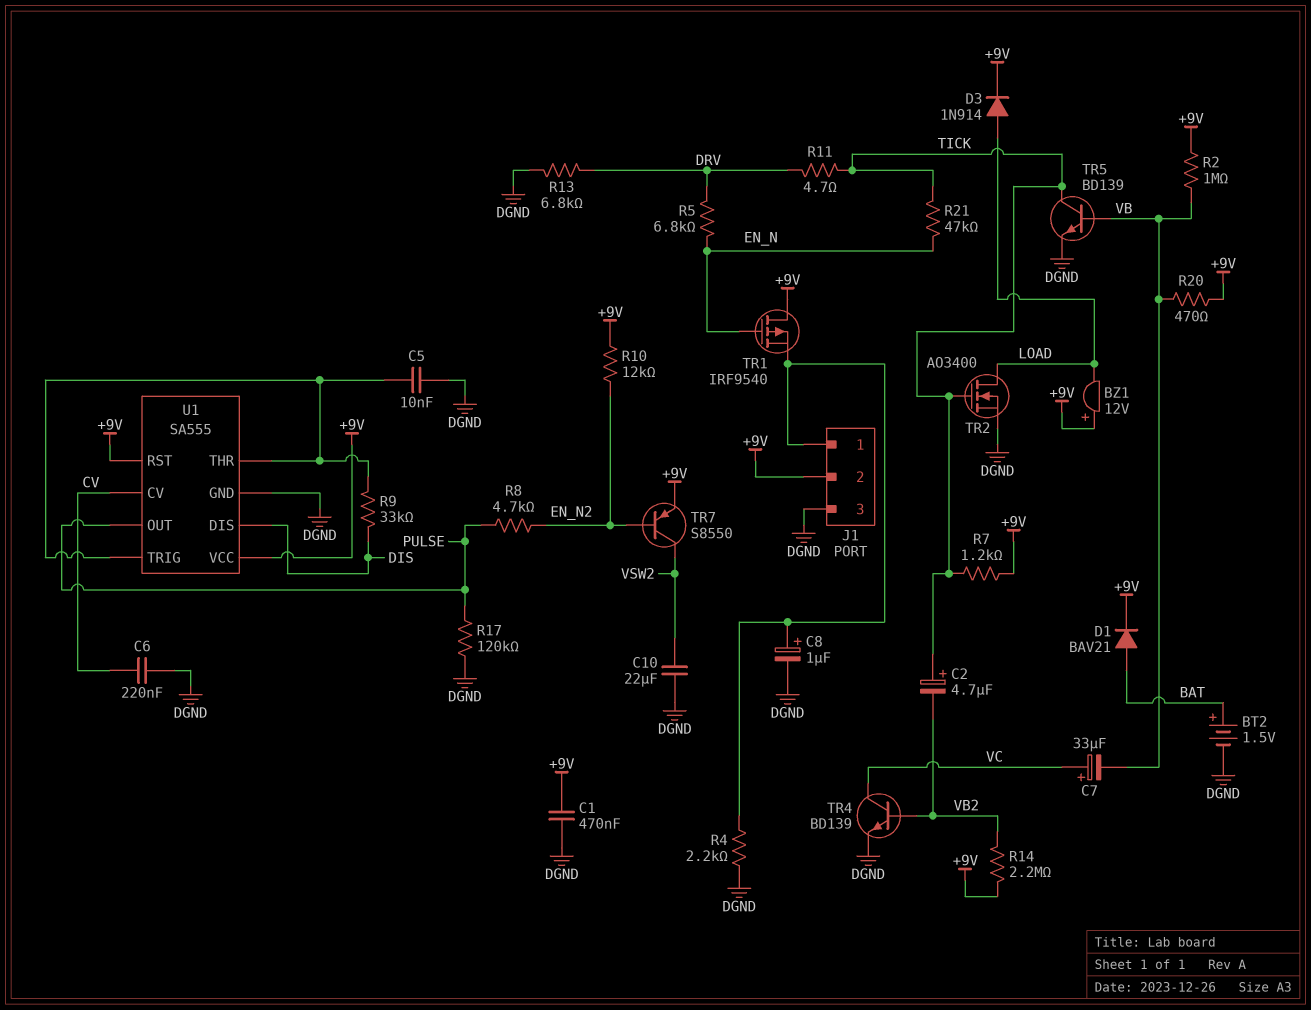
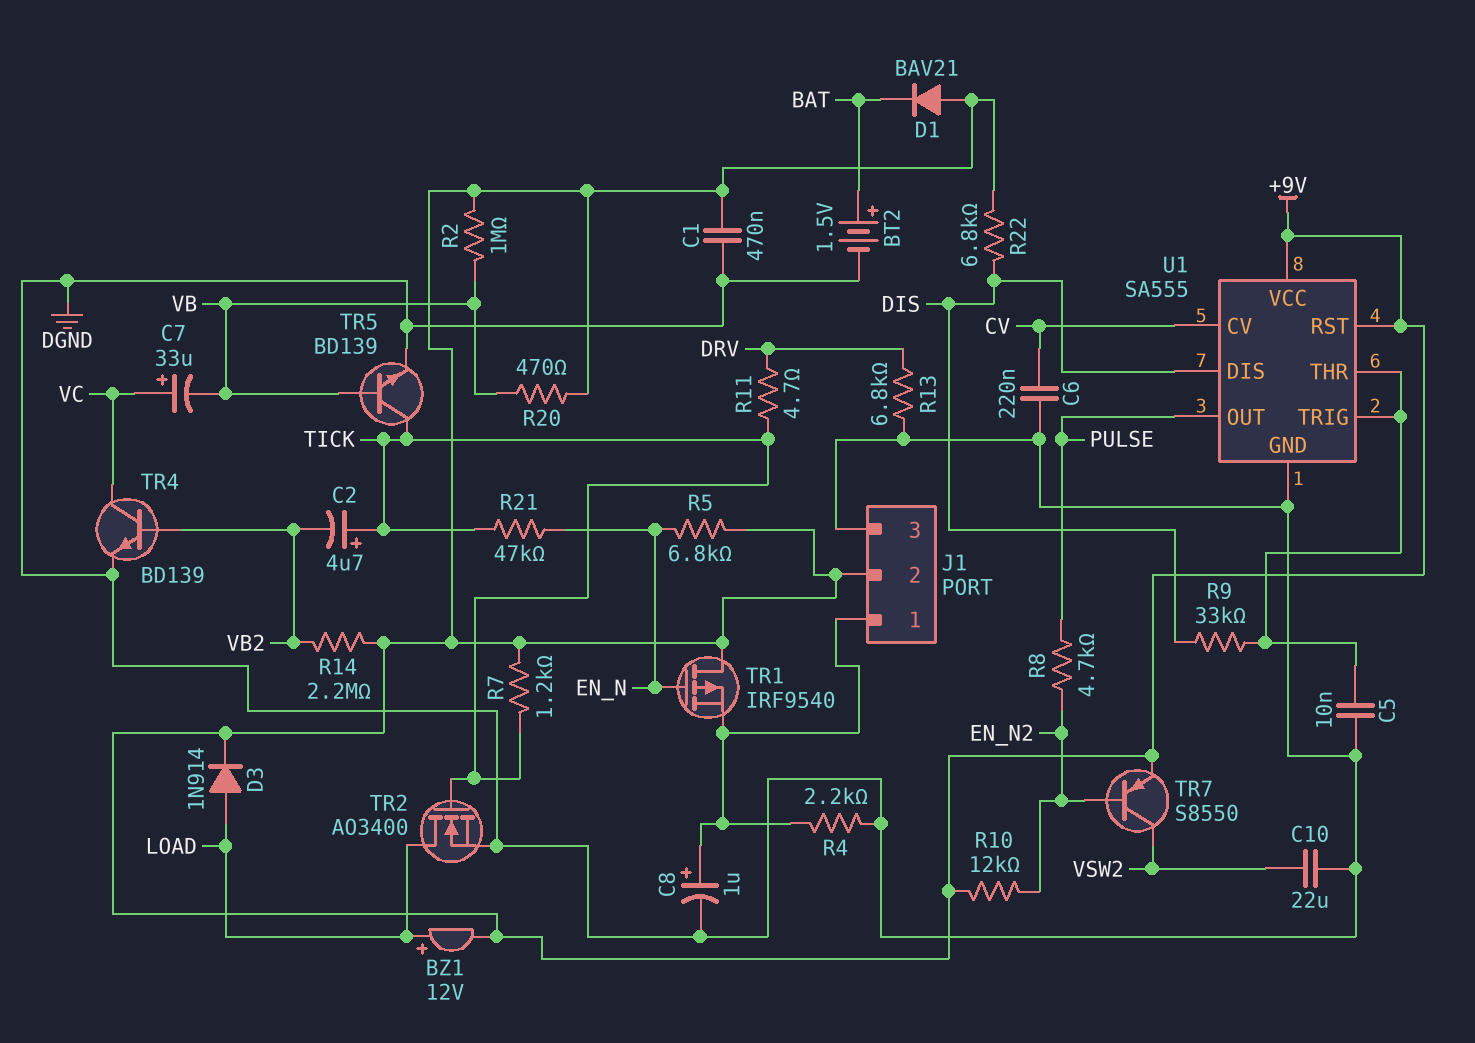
BZ1: buzzer 12V (plus +9V, minus LOAD) -> buzzer 12V (plus LOAD, minus +9V)
D1: diode BAV21 (A BAT, K +9V) -> diode BAV21 (A +9V, K BAT)
R5: 6.8k (DRV, EN_N) -> 6.8k (+9V, EN_N)
R17: 120k (DGND, PULSE) -> none
R22: none -> 6.8k (+9V, DIS)

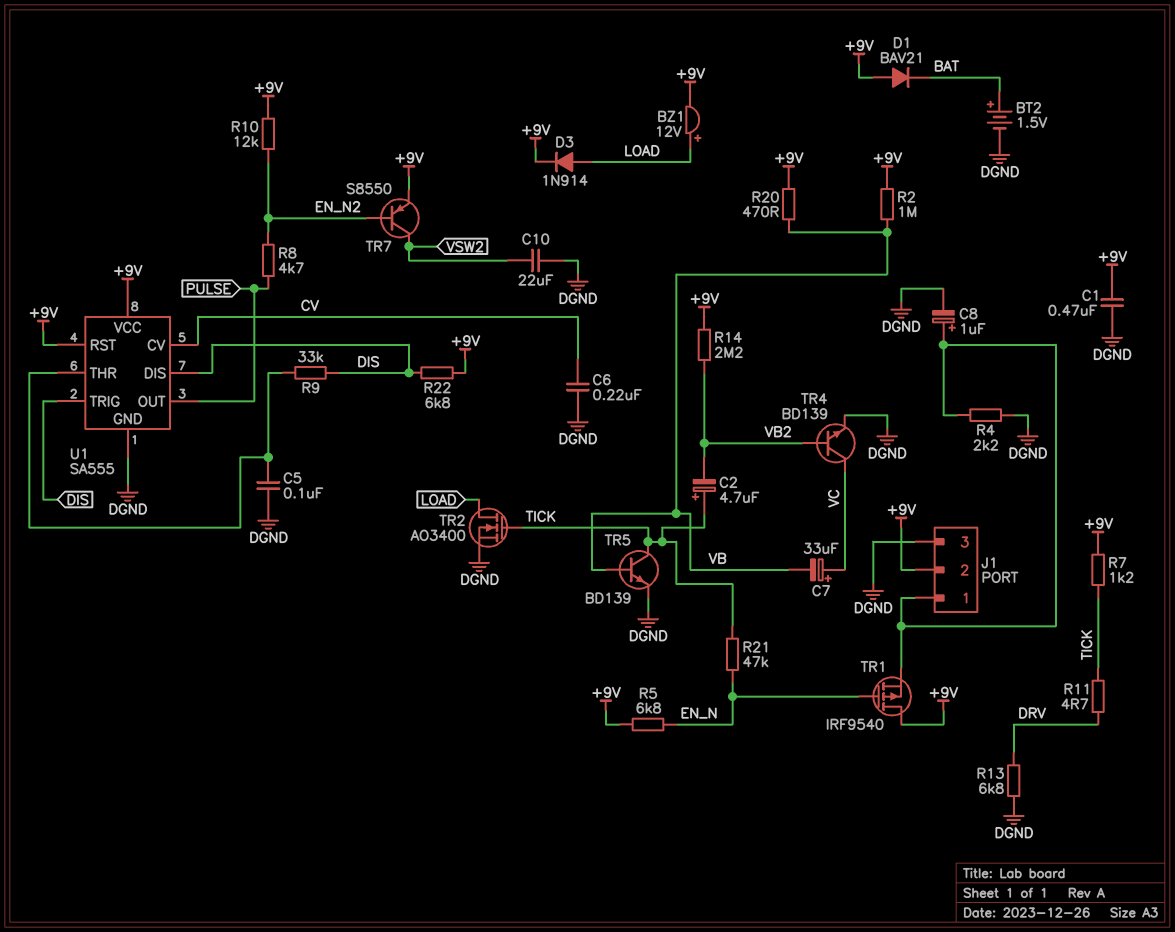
C5: 10nF (DGND, U1/THR) -> 100nF (DGND, U1/THR)
U1 pin TRIG: U1/THR -> DIS

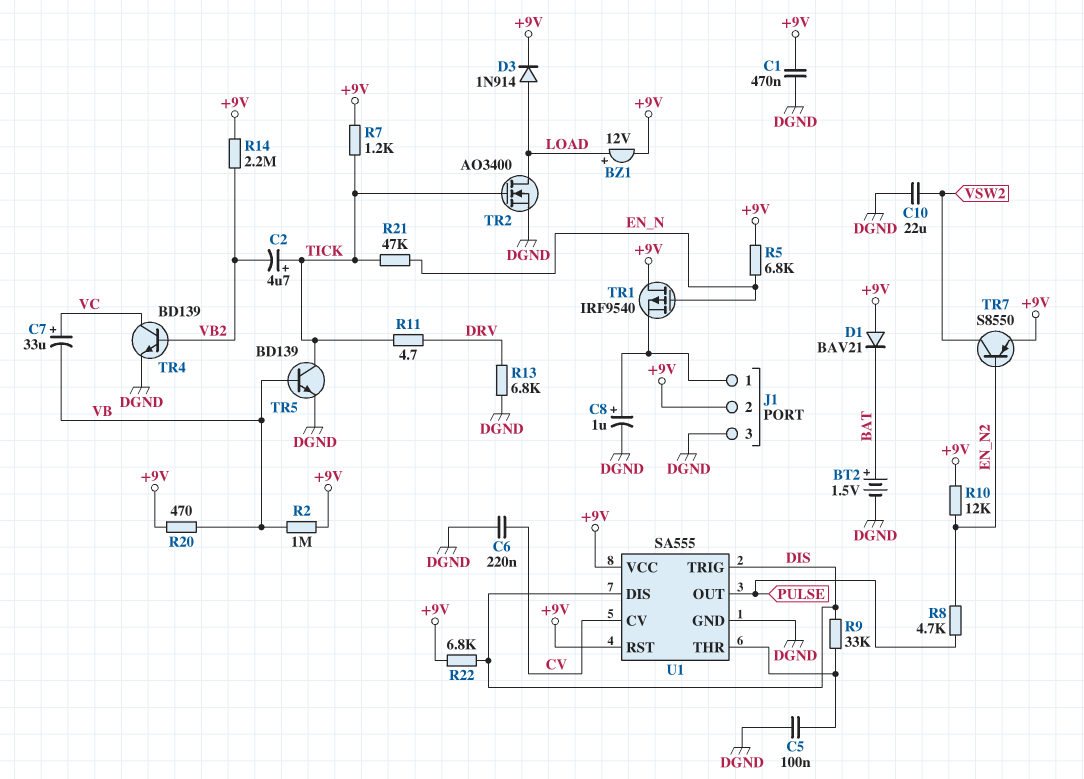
R4: 2.2k (DGND, J1/1) -> none

